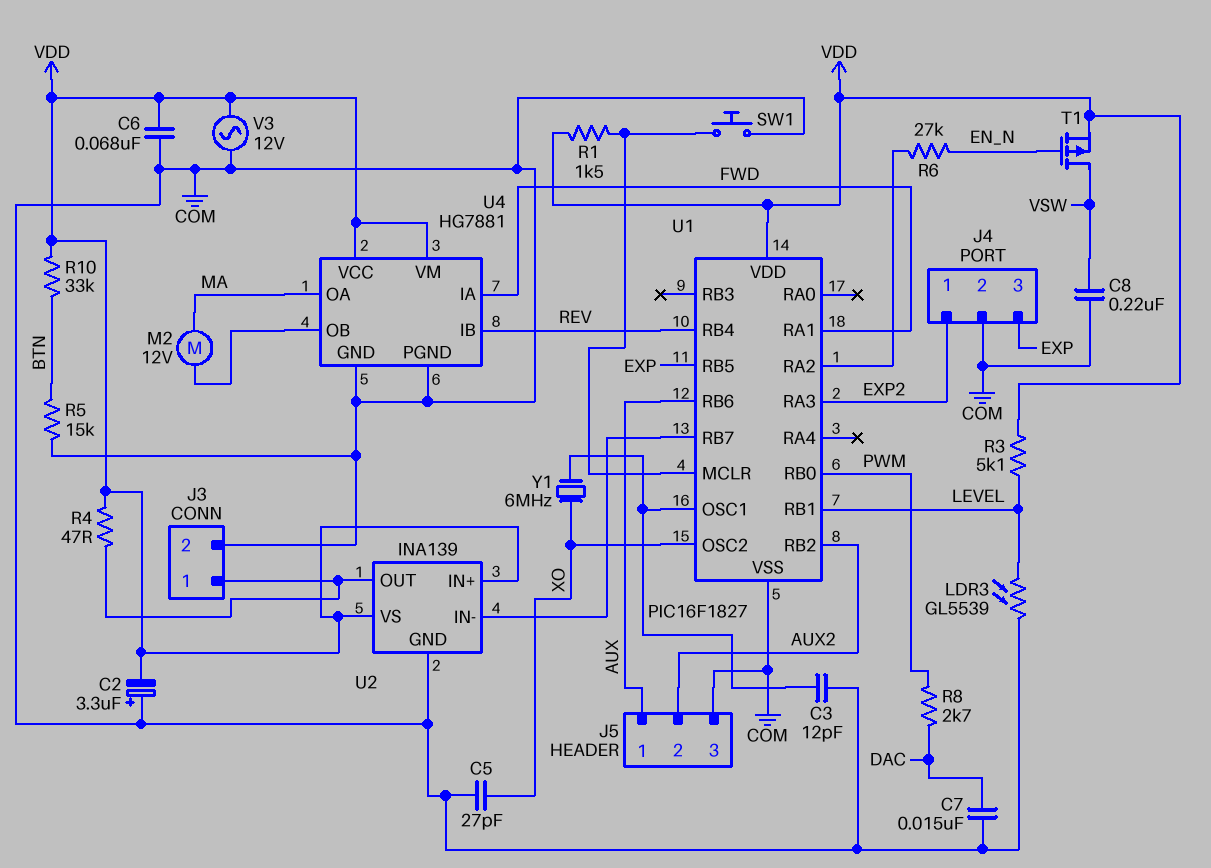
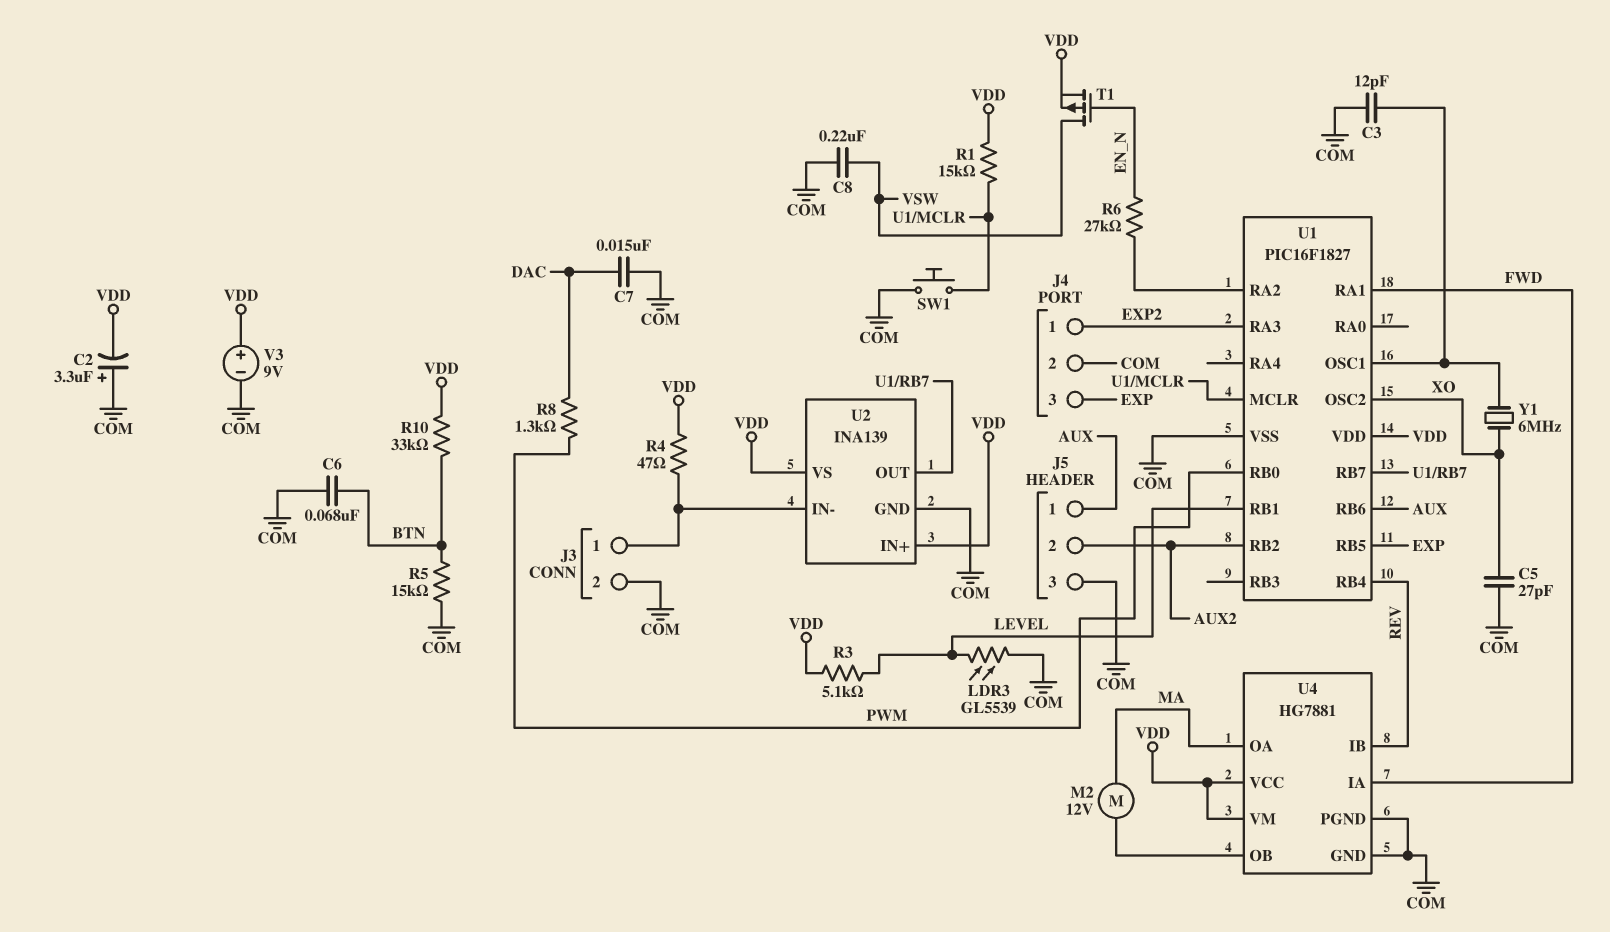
C6: 68nF (COM, VDD) -> 68nF (BTN, COM)
R1: 1.5k (U1/MCLR, VDD) -> 15k (U1/MCLR, VDD)
R8: 2.7k (DAC, PWM) -> 1.3k (DAC, PWM)
U2 pin IN-: U1/RB7 -> J3/1
U2 pin OUT: J3/1 -> U1/RB7
V3: AC 12V (COM, VDD) -> 9V (plus VDD, minus COM)

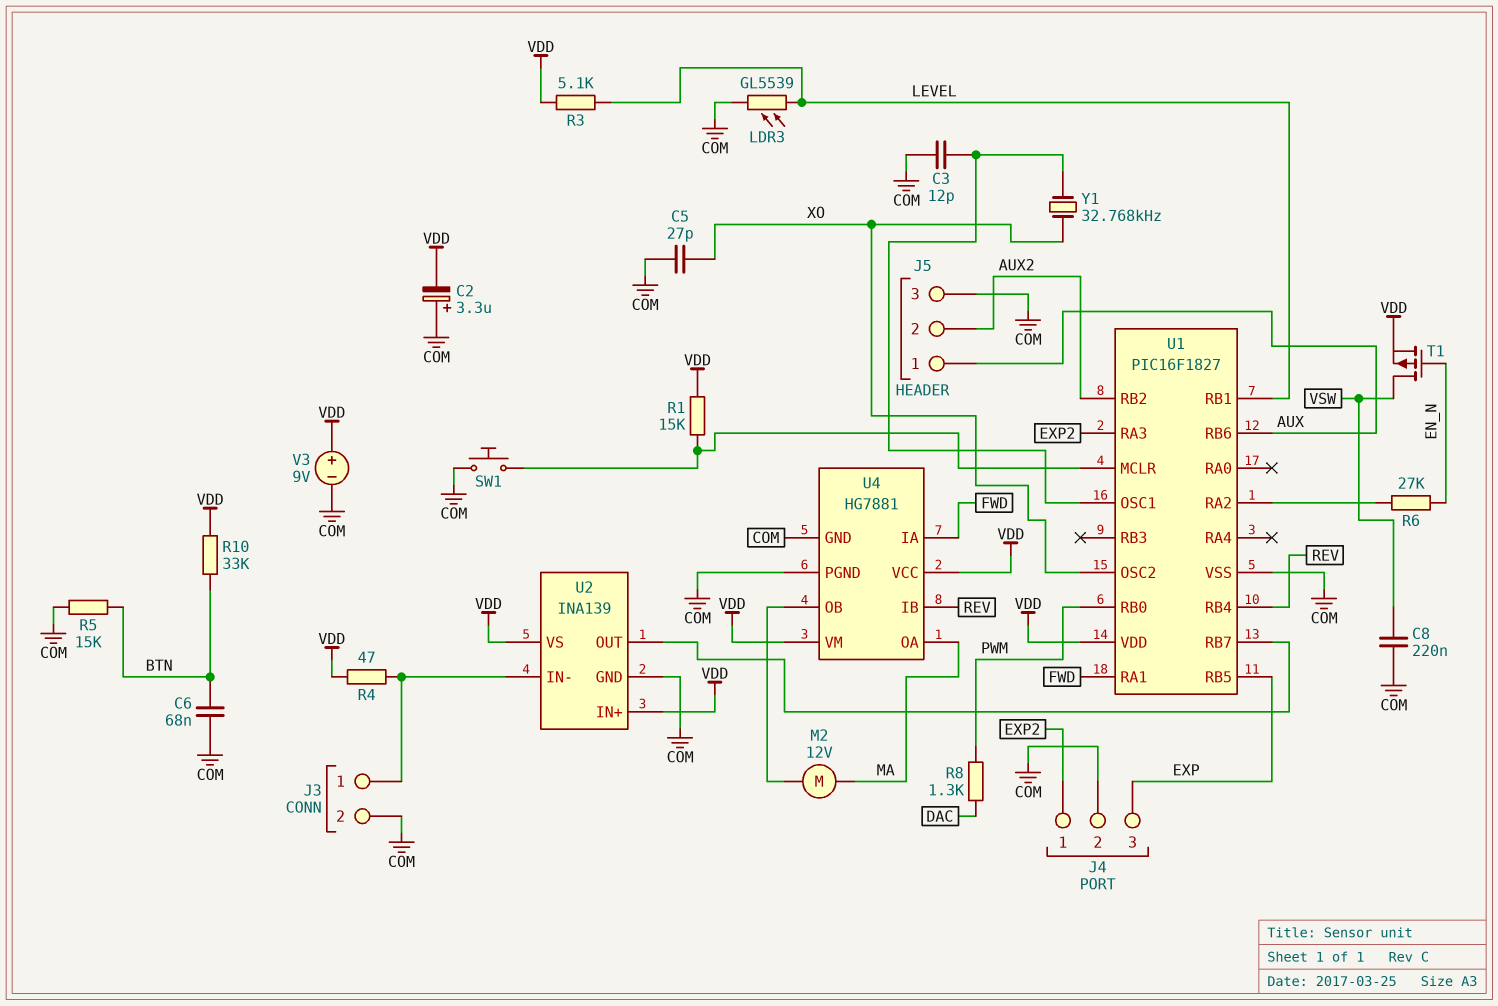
C7: 15nF (COM, DAC) -> none
Y1: 6MHz (U1/OSC1, XO) -> 32.768kHz (U1/OSC1, XO)

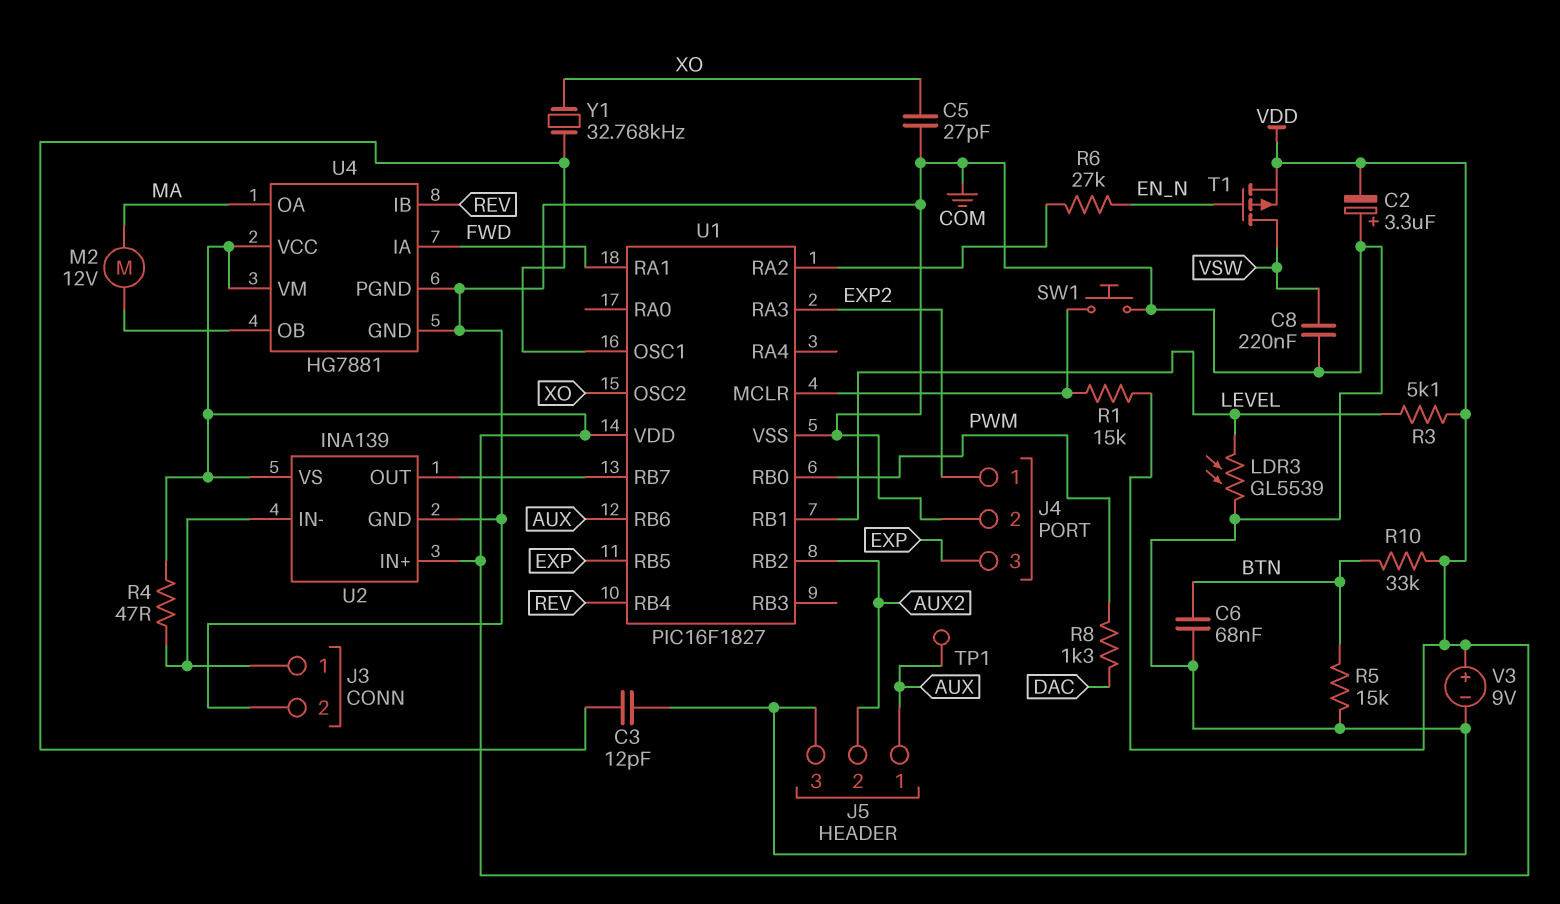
TP1: none -> test point (AUX)

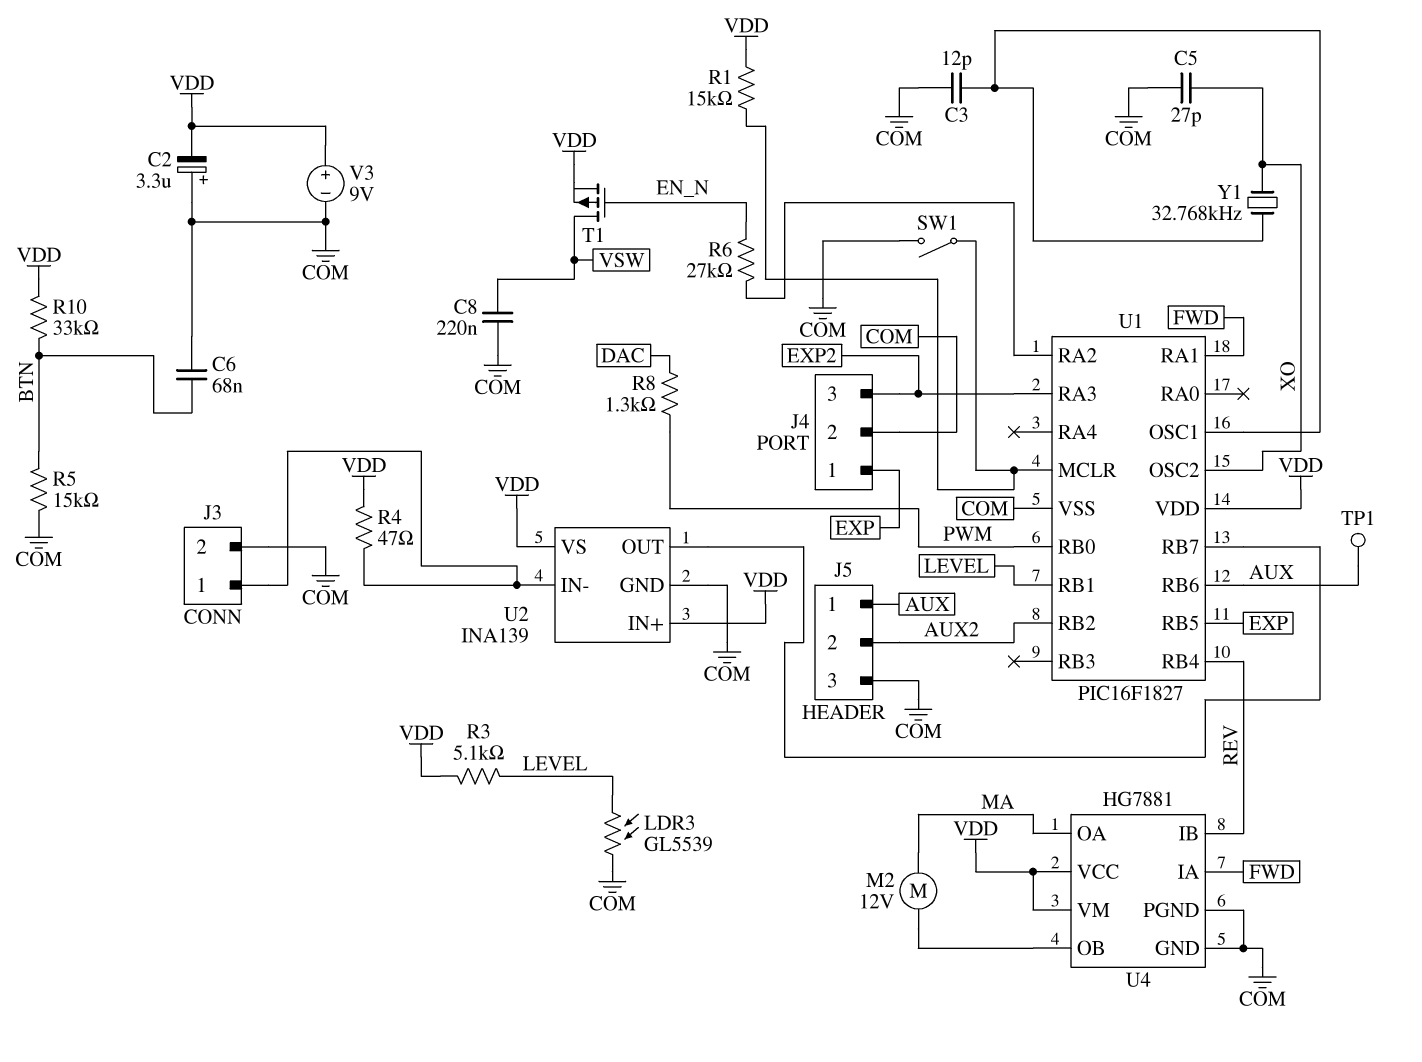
J4 pin 1: EXP2 -> EXP
J4 pin 3: EXP -> EXP2
SW1: button (COM, U1/MCLR) -> switch (COM, U1/MCLR)

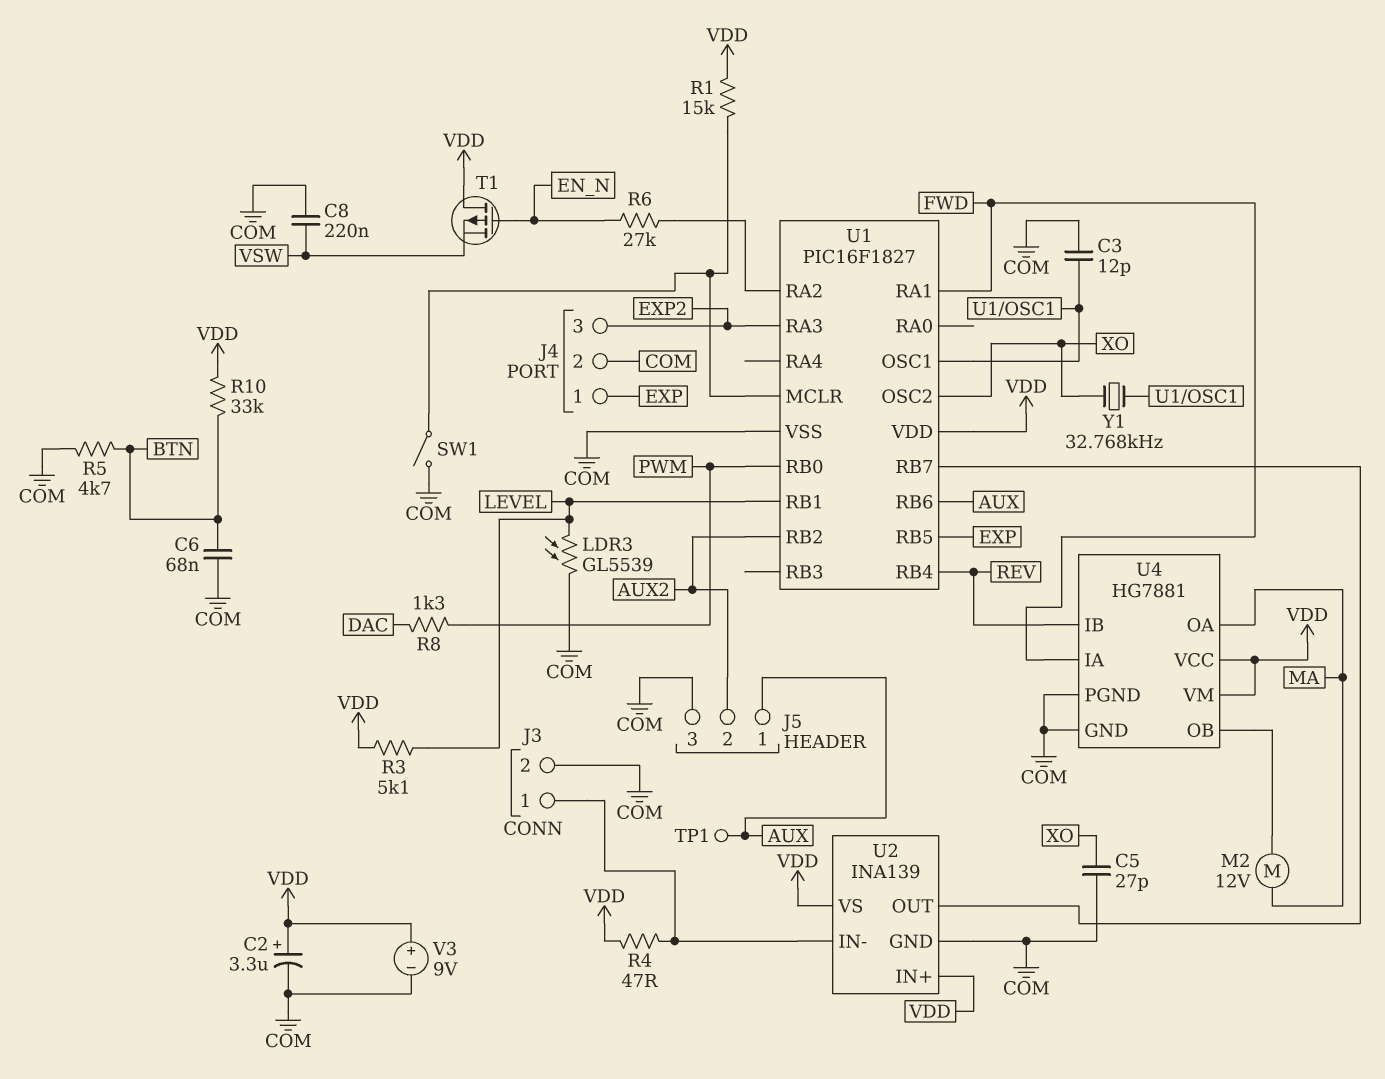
C2: 3.3uF (plus COM, minus VDD) -> 3.3uF (plus VDD, minus COM)
R5: 15k (BTN, COM) -> 4.7k (BTN, COM)
T1: PMOS (G EN_N, D VSW, S VDD) -> PMOS (G EN_N, D VDD, S VSW)

